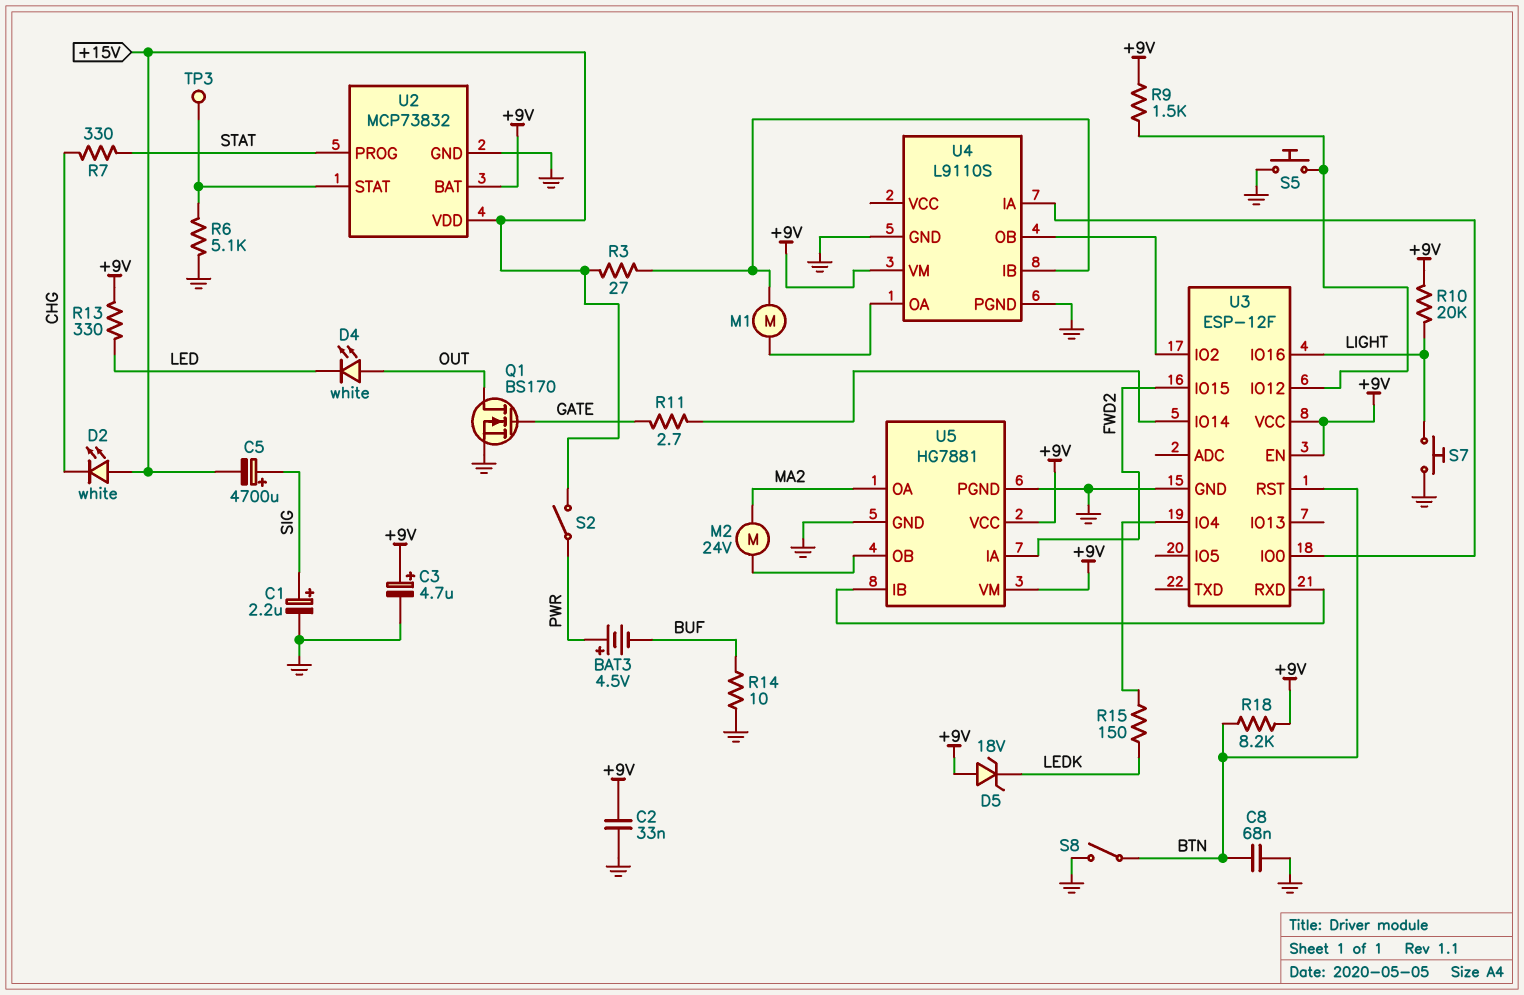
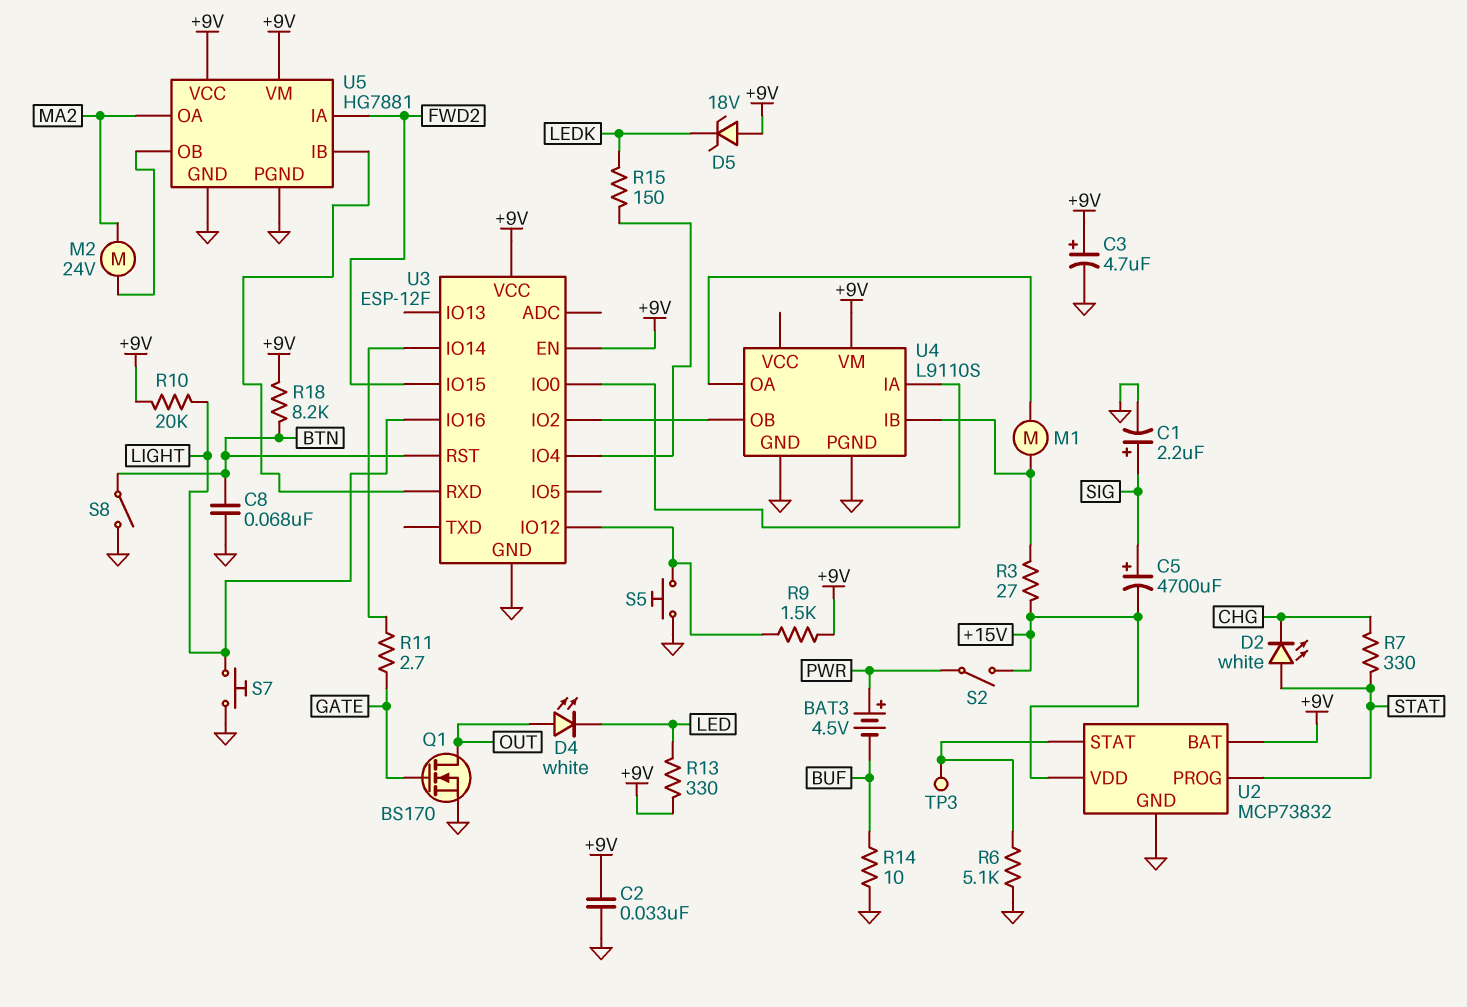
D2: LED white (A +15V, K CHG) -> LED white (A STAT, K CHG)

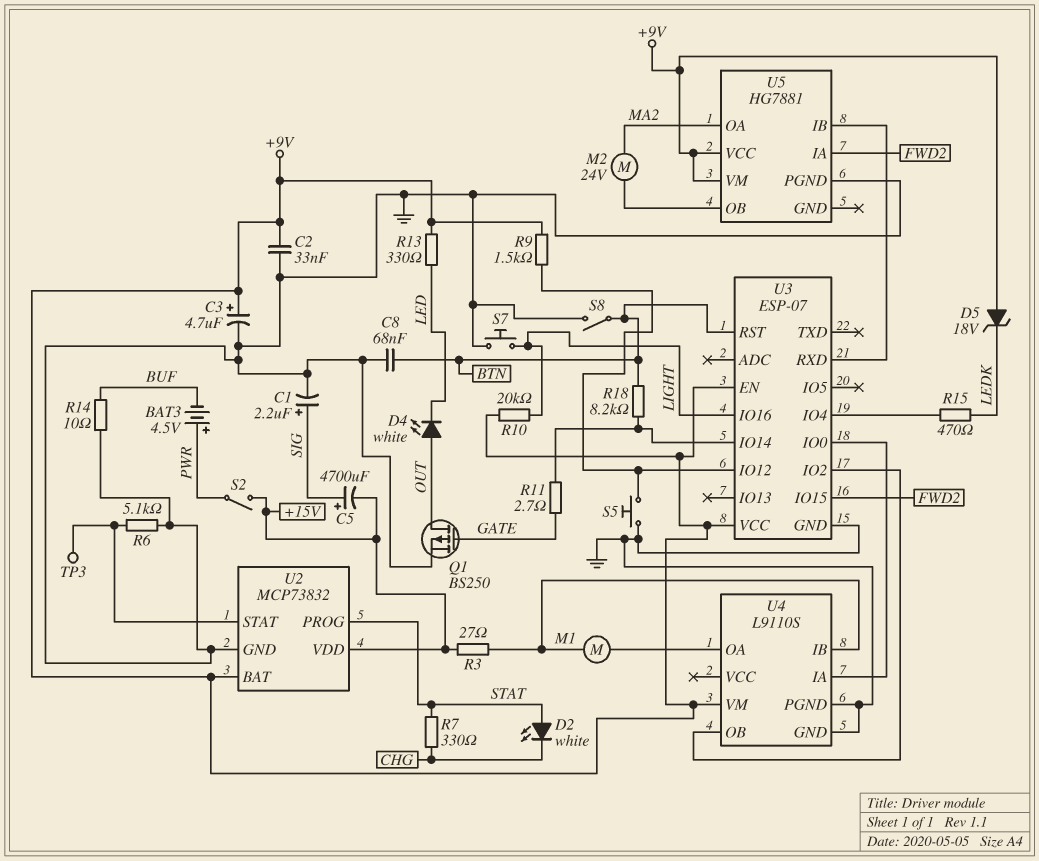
Q1: NMOS BS170 (G GATE, D OUT, S GND) -> PMOS BS250 (G GATE, D OUT, S GND)
R15: 150 (LEDK, U3/IO4) -> 470 (LEDK, U3/IO4)
R18: 8.2k (+9V, BTN) -> 8.2k (BTN, U3/IO14)
U3: ESP-12F -> ESP-07
U5 pin GND: GND -> none

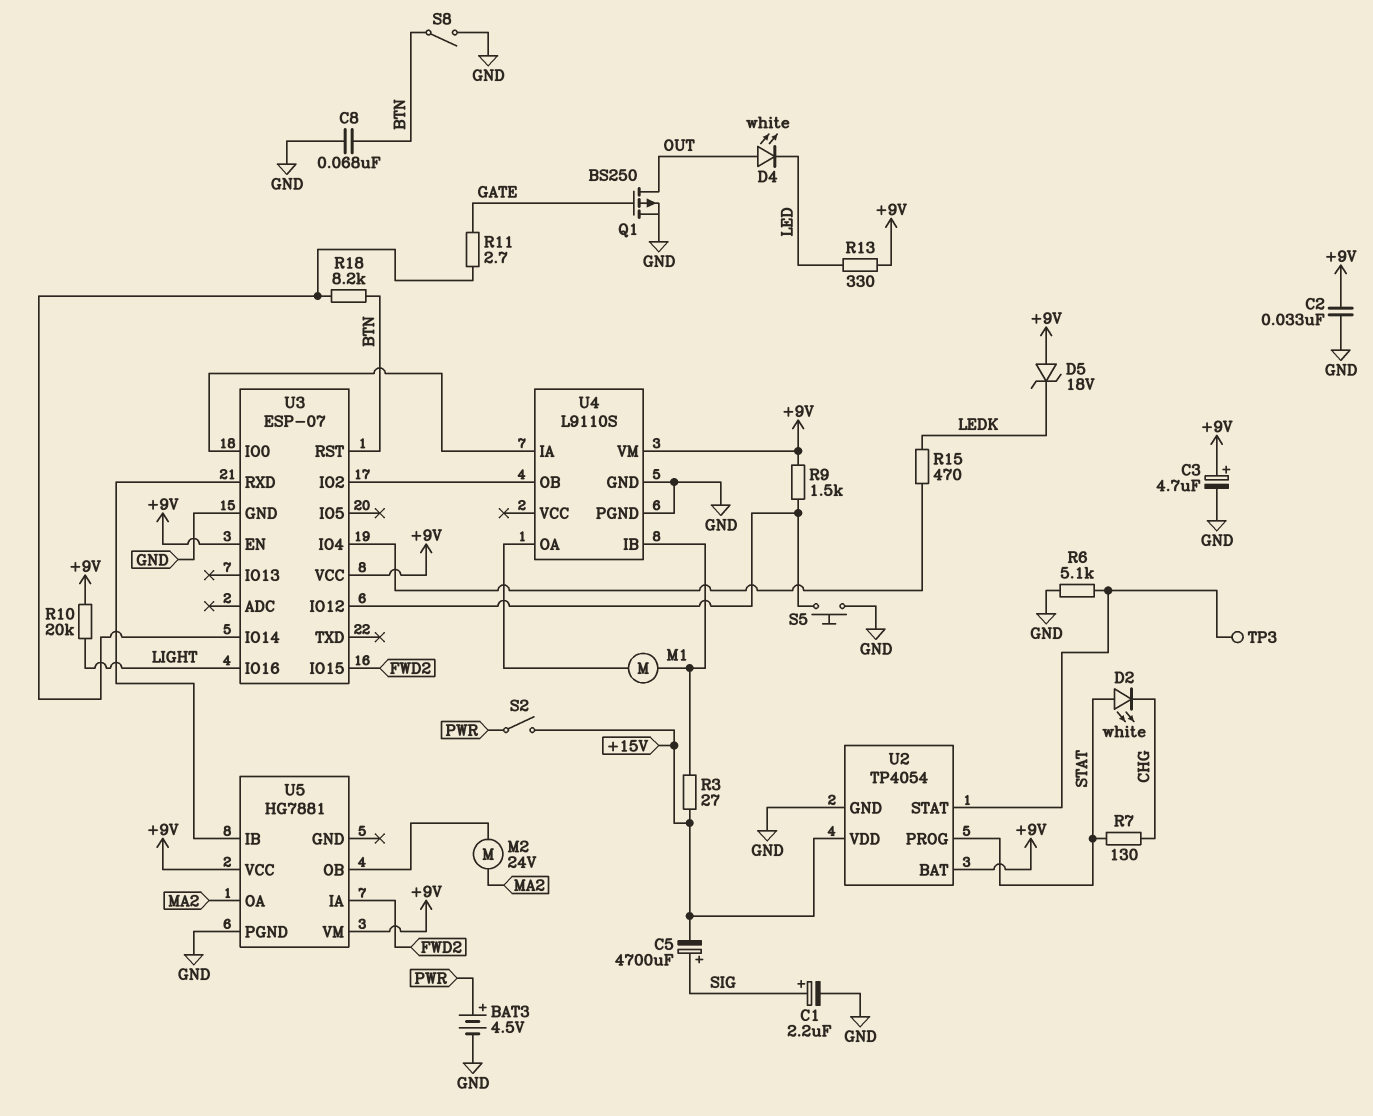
BAT3: 4.5V (plus PWR, minus BUF) -> 4.5V (plus PWR, minus GND)
R7: 330 (CHG, STAT) -> 130 (CHG, STAT)
R14: 10 (BUF, GND) -> none
S7: button (GND, LIGHT) -> none
U2: MCP73832 -> TP4054

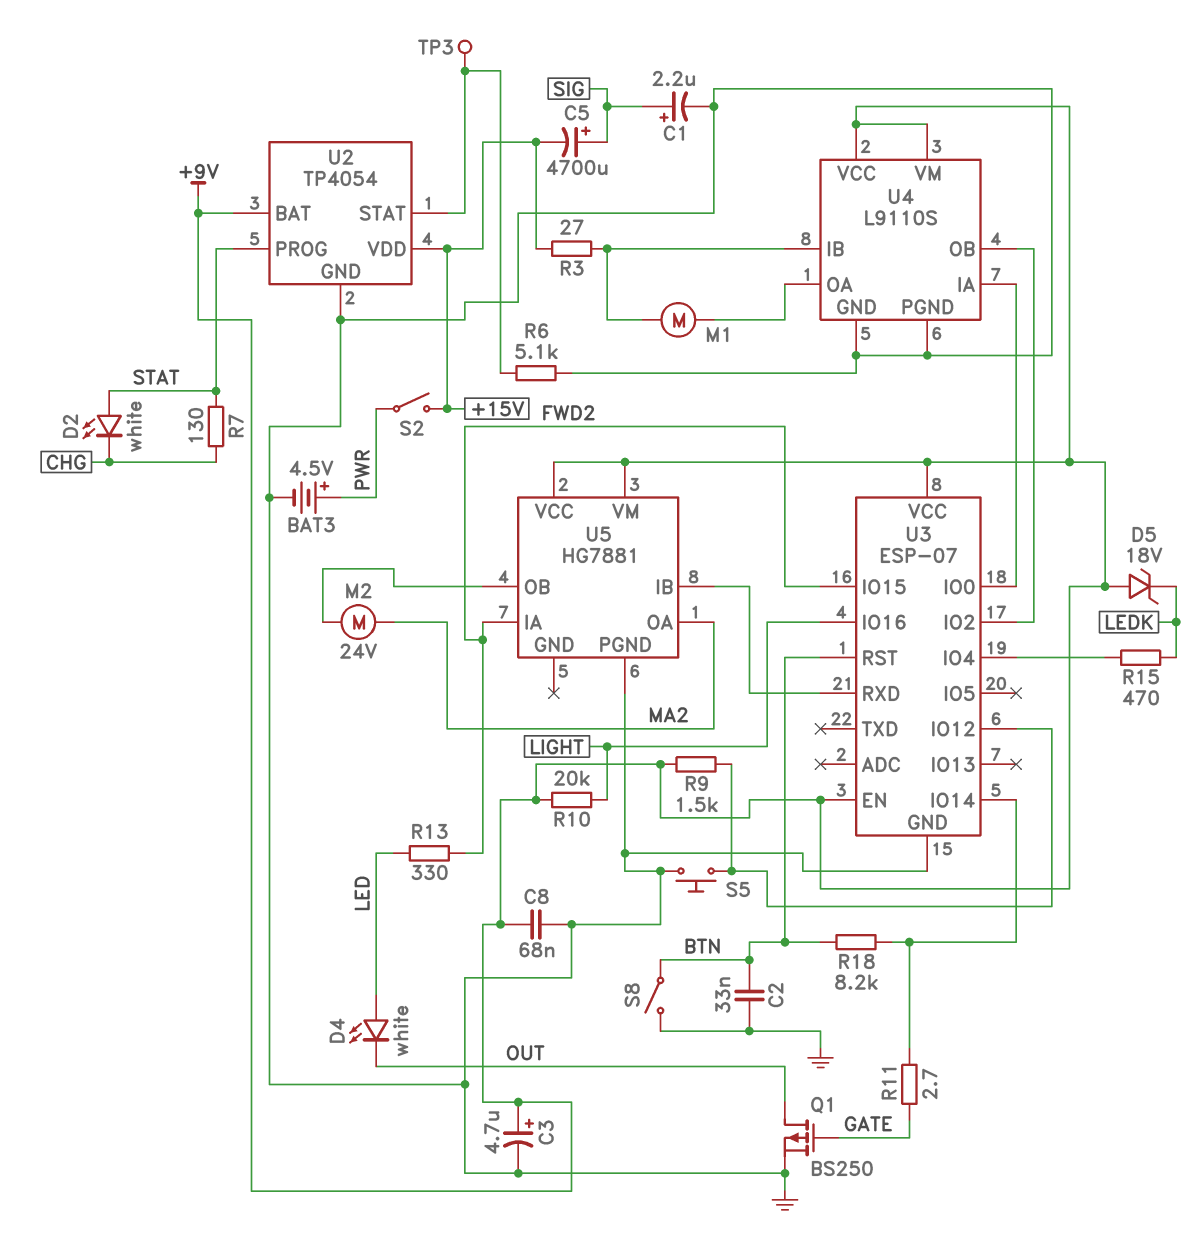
C2: 33nF (+9V, GND) -> 33nF (BTN, GND)
C8: 68nF (BTN, GND) -> 68nF (+9V, GND)
D4: LED white (A OUT, K LED) -> LED white (A LED, K OUT)
R13: 330 (+9V, LED) -> 330 (FWD2, LED)
U4 pin VCC: none -> +9V

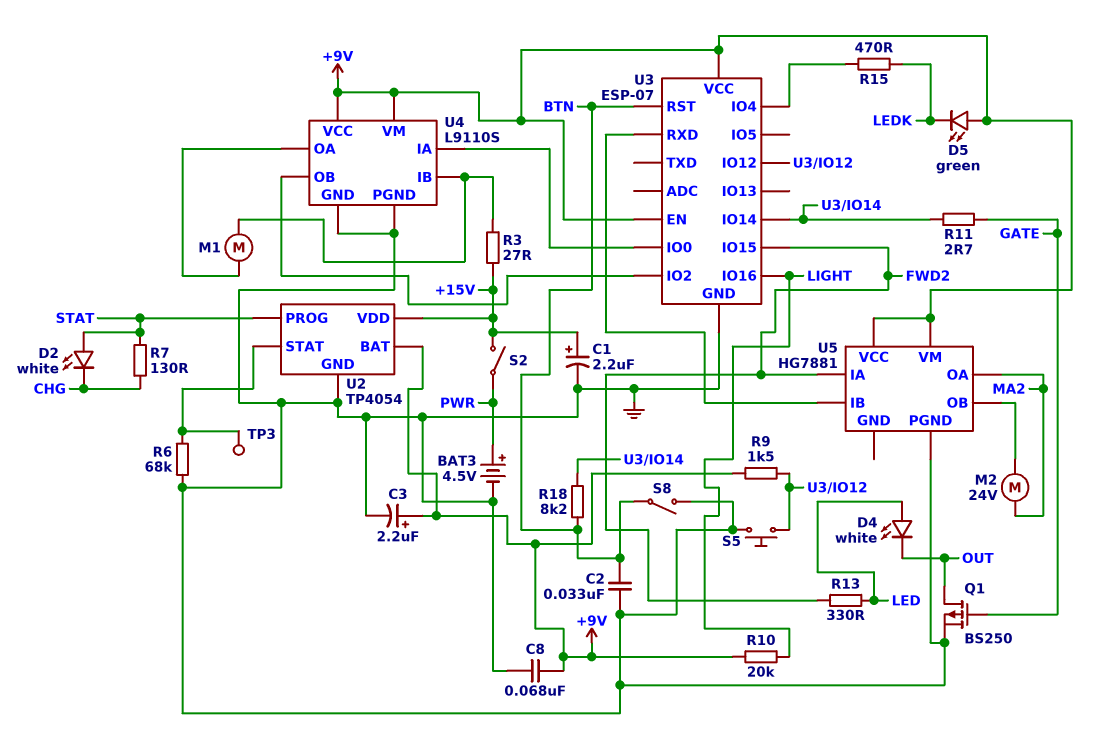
C1: 2.2uF (plus SIG, minus GND) -> 2.2uF (plus +15V, minus GND)
C3: 4.7uF (plus +9V, minus GND) -> 2.2uF (plus +9V, minus GND)
C5: 4700uF (plus SIG, minus +15V) -> none
D5: zener 18V (A +9V, K LEDK) -> LED green (A +9V, K LEDK)
R6: 5.1k (GND, U2/STAT) -> 68k (GND, U2/STAT)

